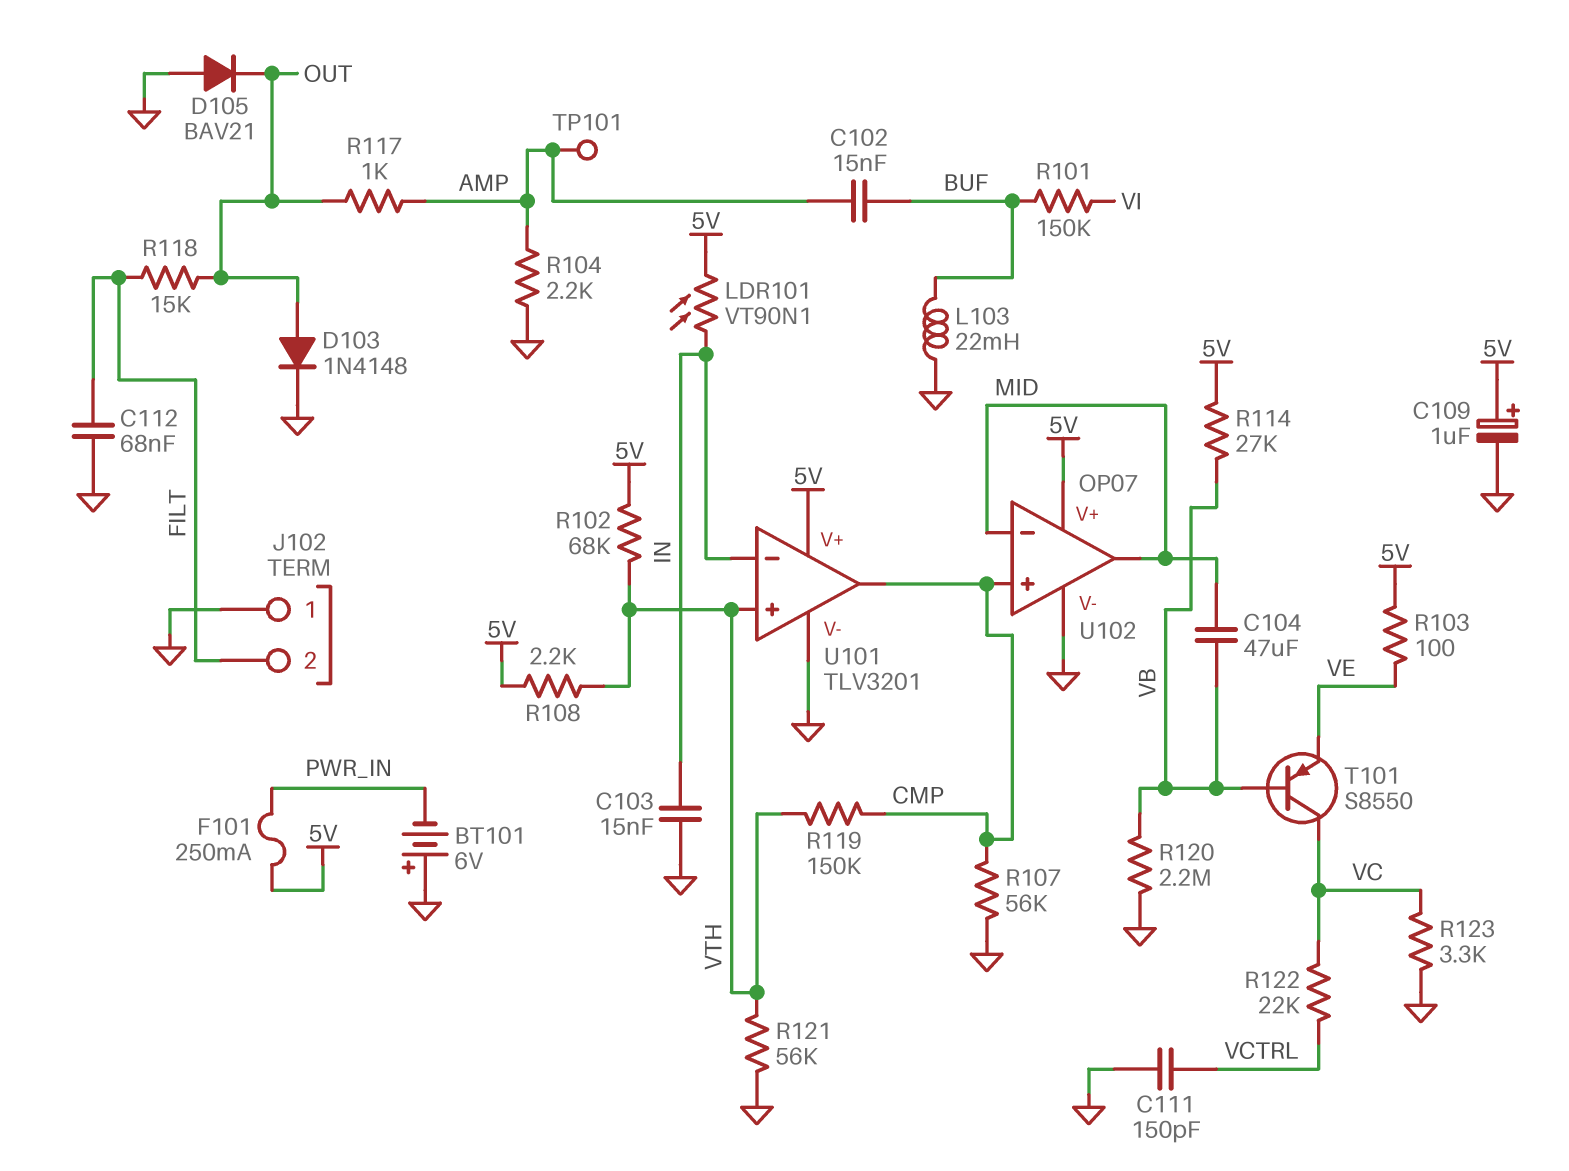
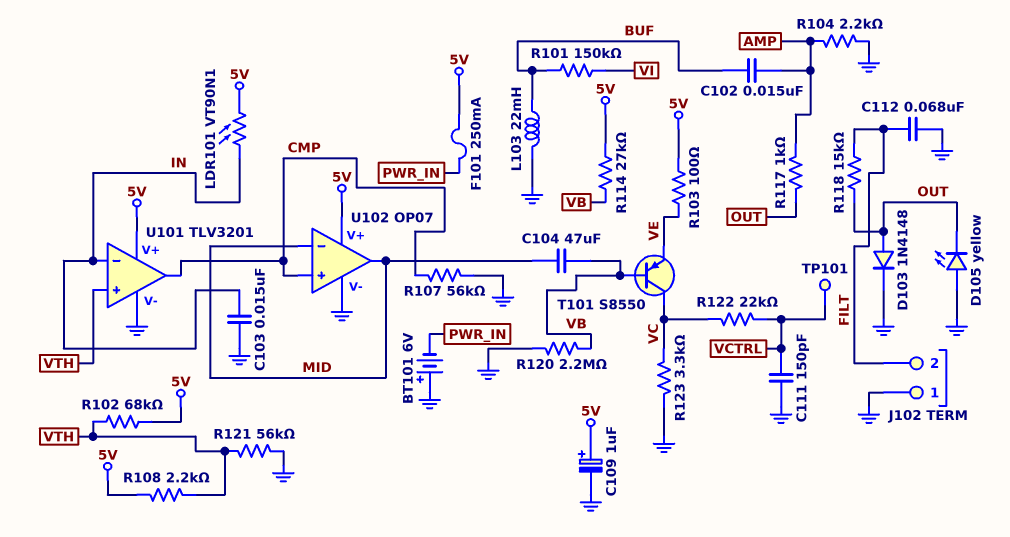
D105: diode BAV21 (A GND, K OUT) -> LED yellow (A GND, K OUT)
R119: 150k (CMP, VTH) -> none
TP101: test point (AMP) -> test point (VCTRL)

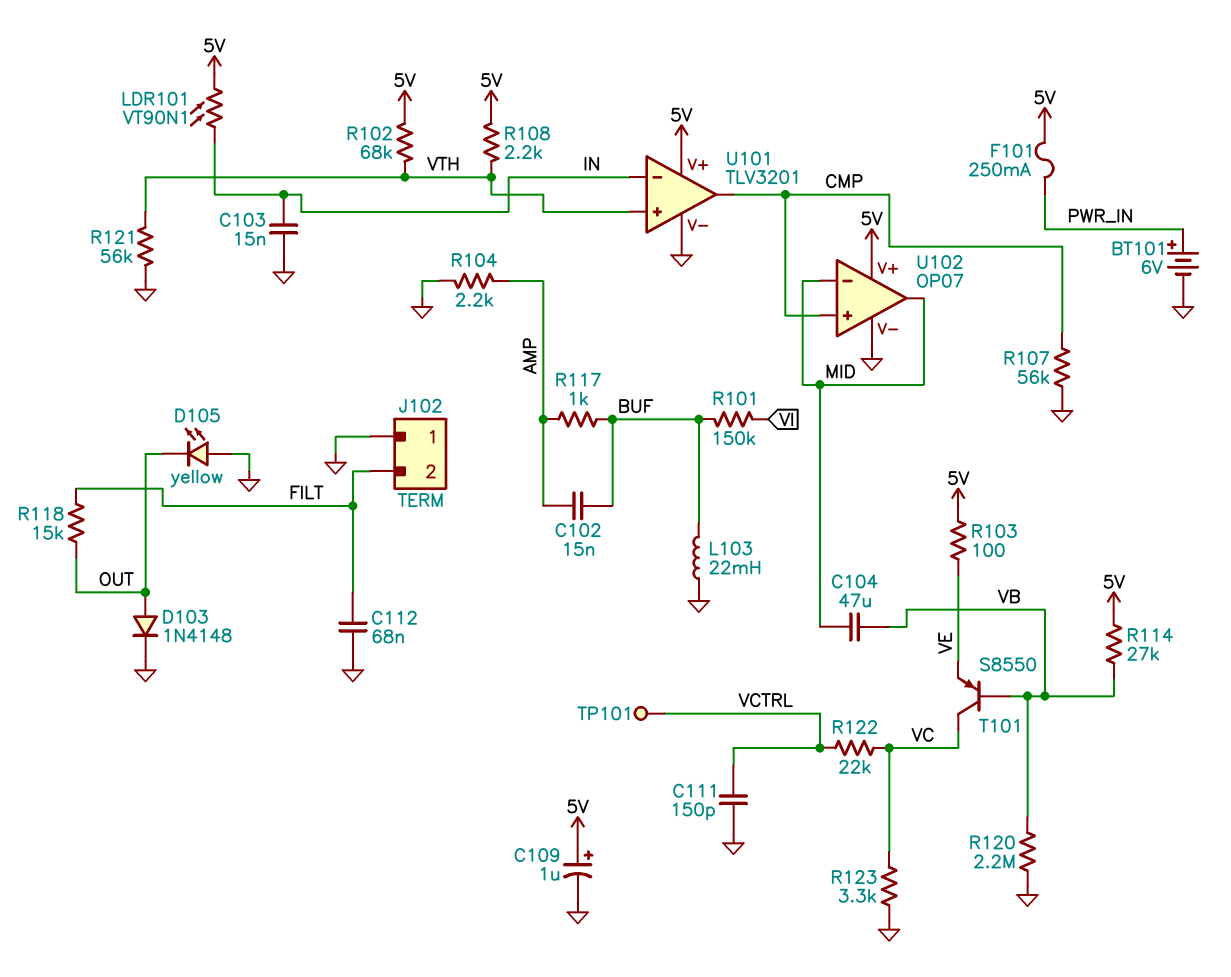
BT101: 6V (plus GND, minus PWR_IN) -> 6V (plus PWR_IN, minus GND)
R117: 1k (AMP, OUT) -> 1k (AMP, BUF)

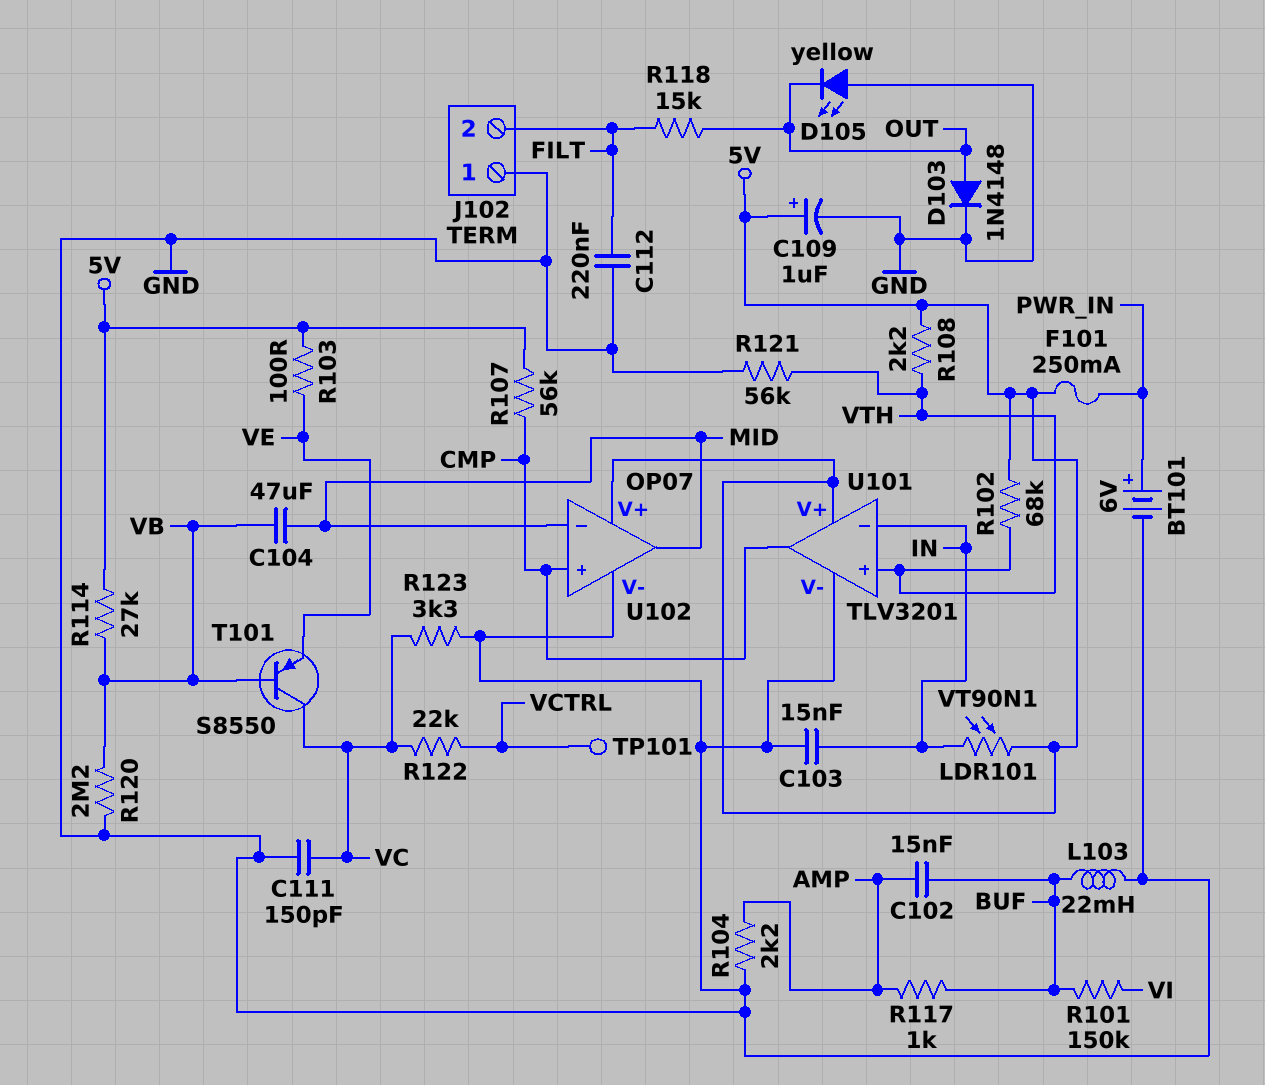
C111: 150pF (GND, VCTRL) -> 150pF (GND, VC)
C112: 68nF (FILT, GND) -> 220nF (FILT, GND)
R107: 56k (CMP, GND) -> 56k (5V, CMP)

